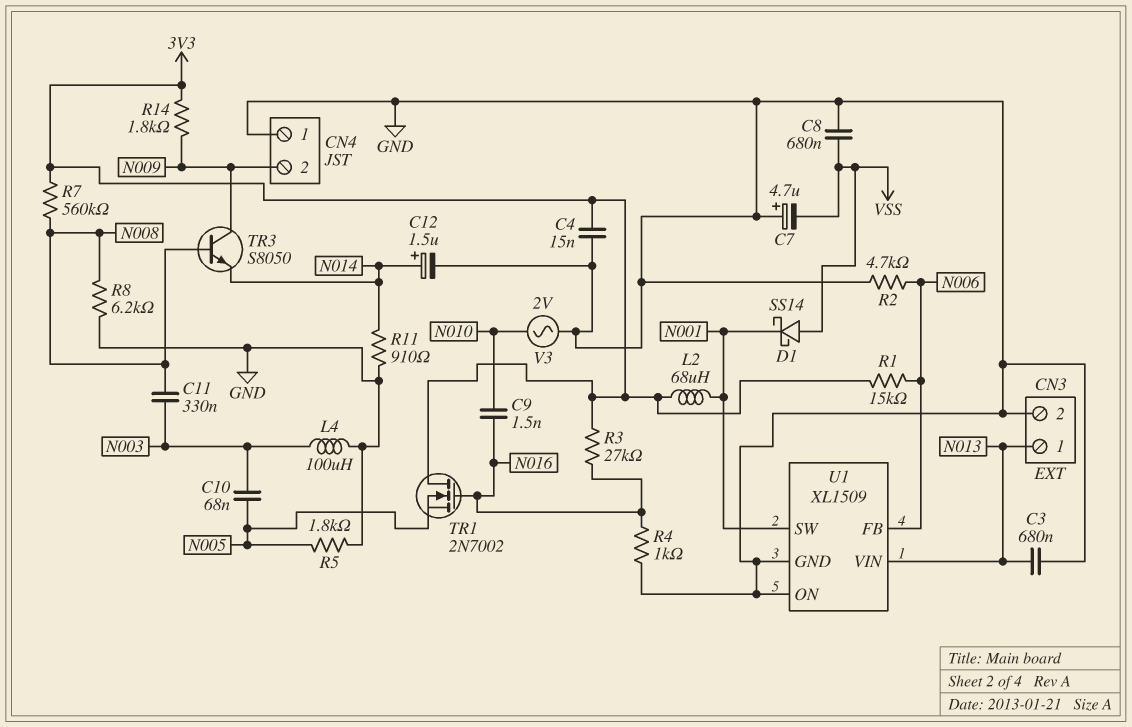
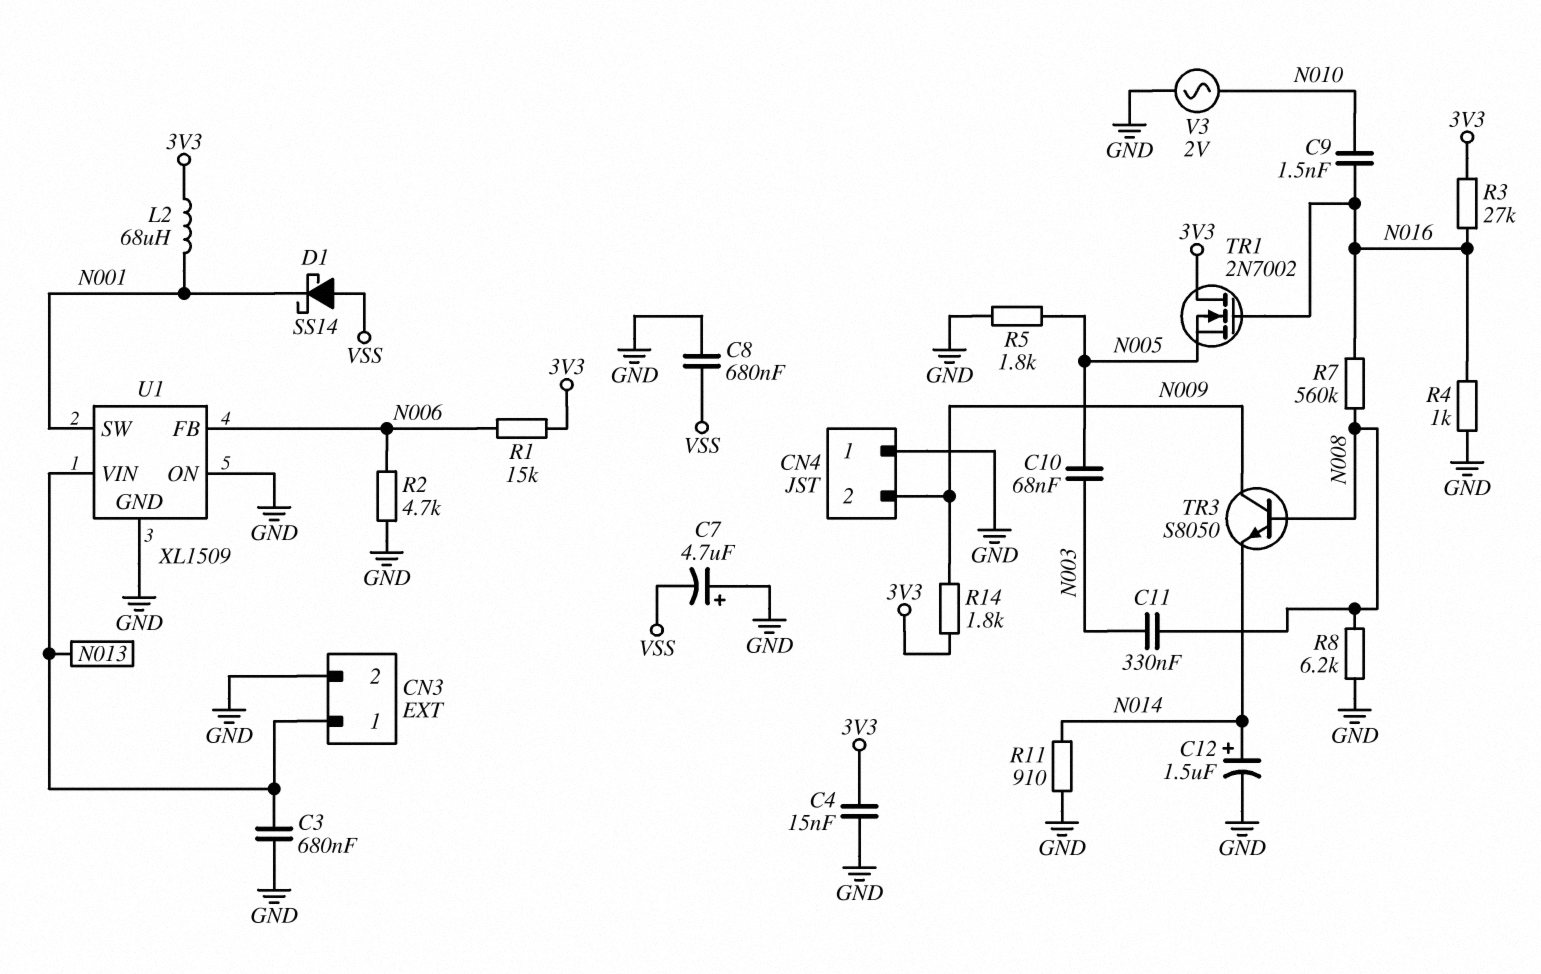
L4: 100uH (GND, N003) -> none
R7: 560k (3V3, N008) -> 560k (N008, N016)

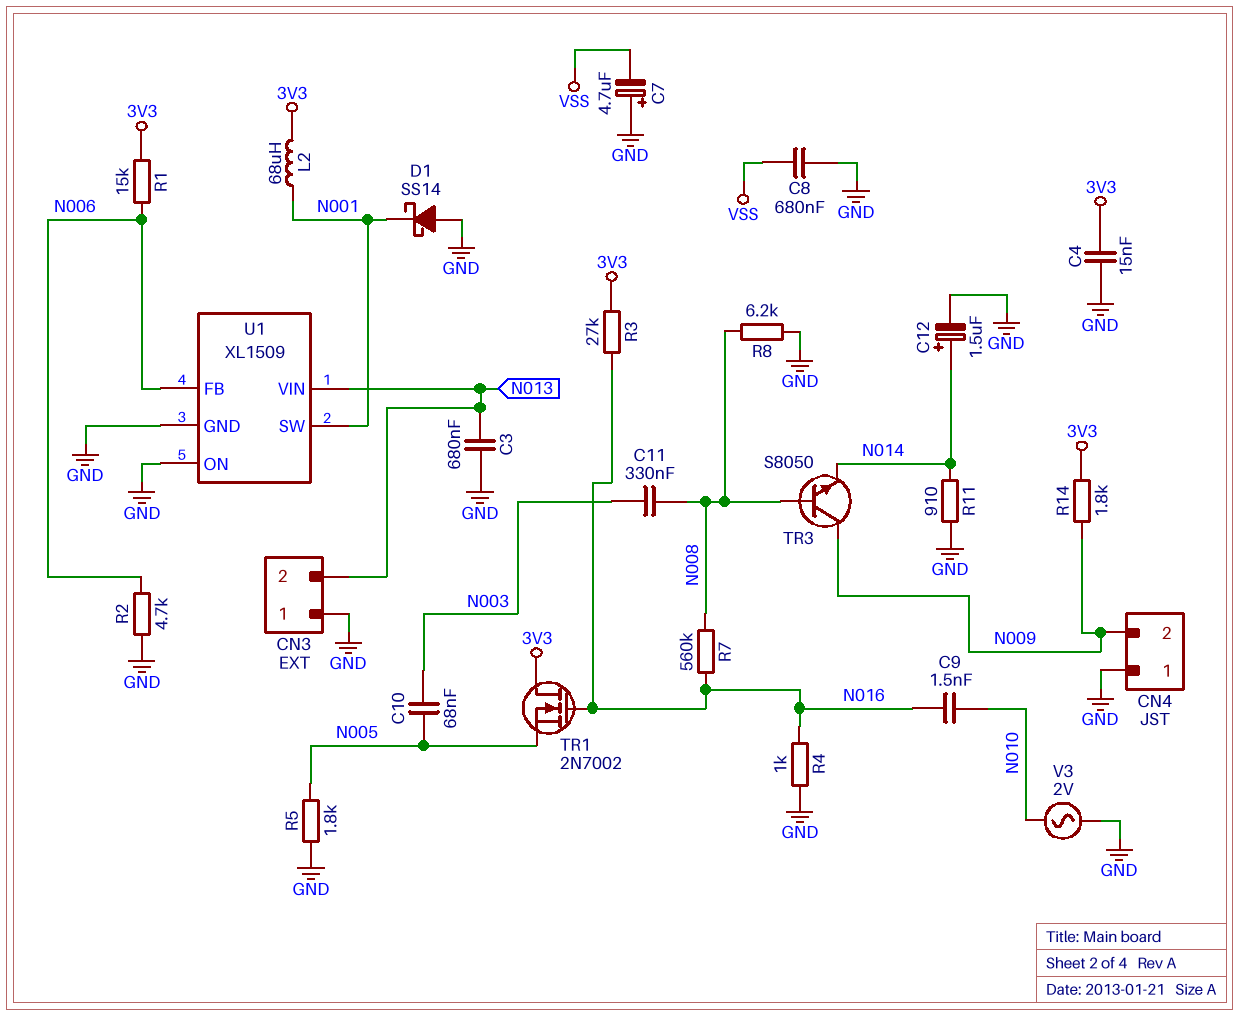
CN3 pin 1: N013 -> GND
CN3 pin 2: GND -> N013
D1: schottky SS14 (A VSS, K N001) -> schottky SS14 (A GND, K N001)

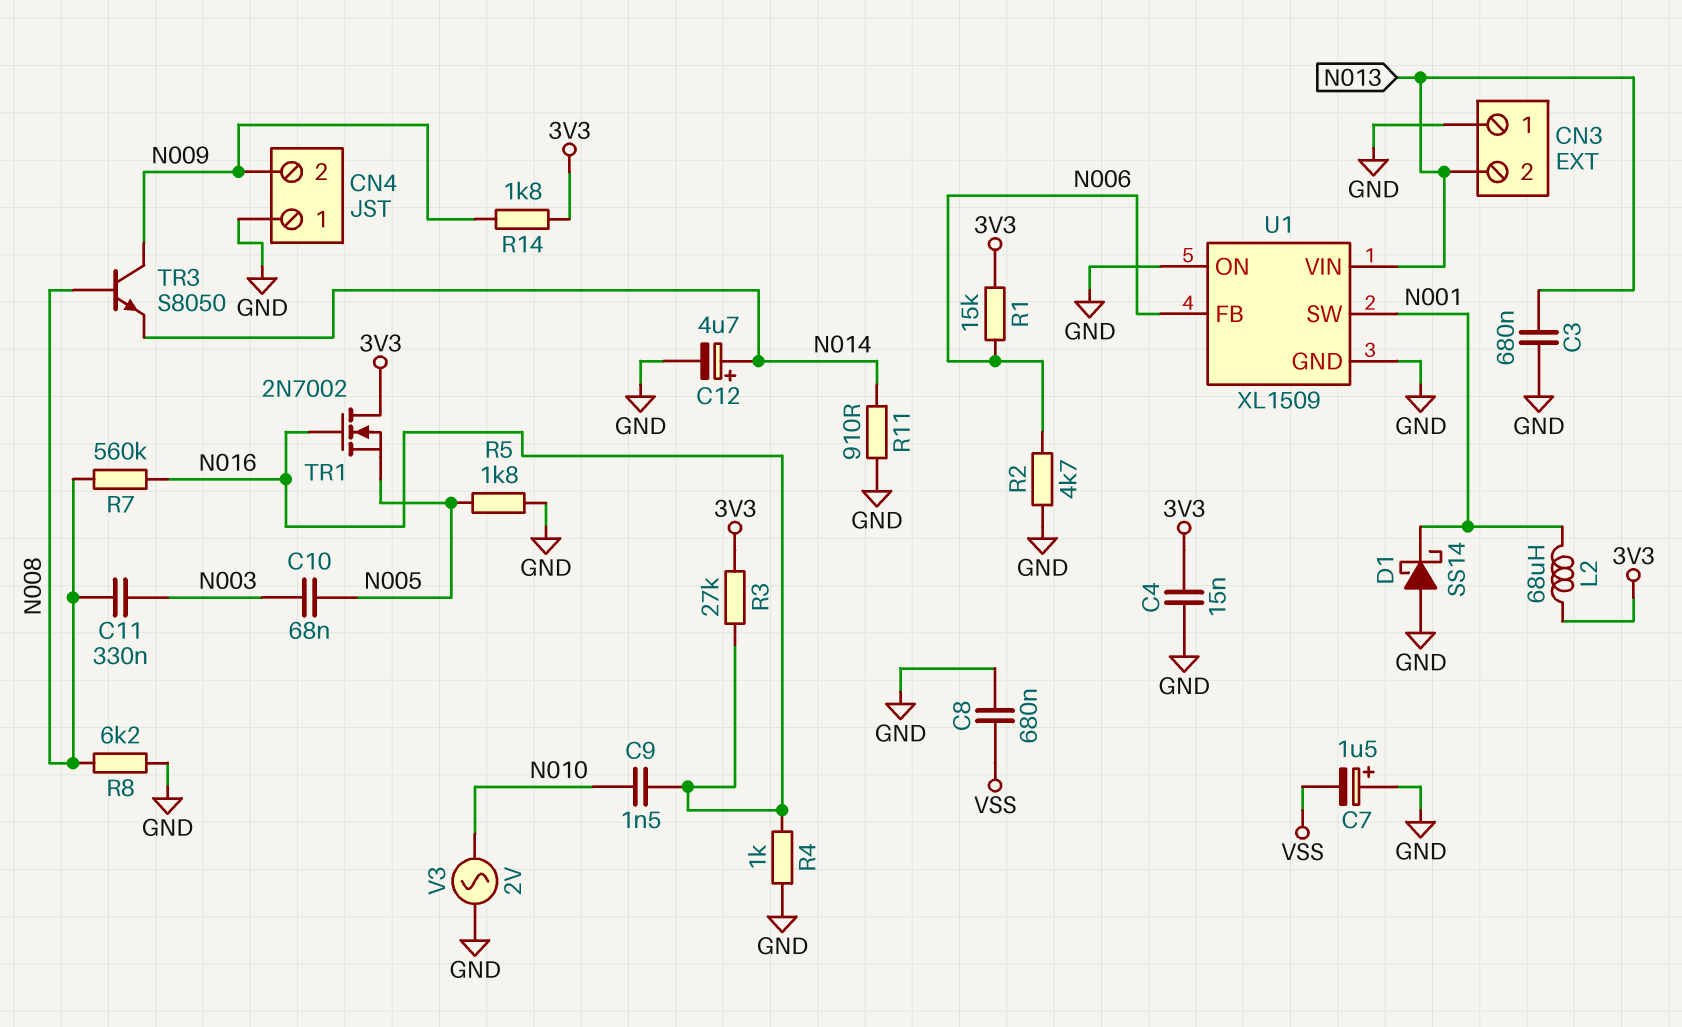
C7: 4.7uF (plus GND, minus VSS) -> 1.5uF (plus GND, minus VSS)
C12: 1.5uF (plus N014, minus GND) -> 4.7uF (plus N014, minus GND)

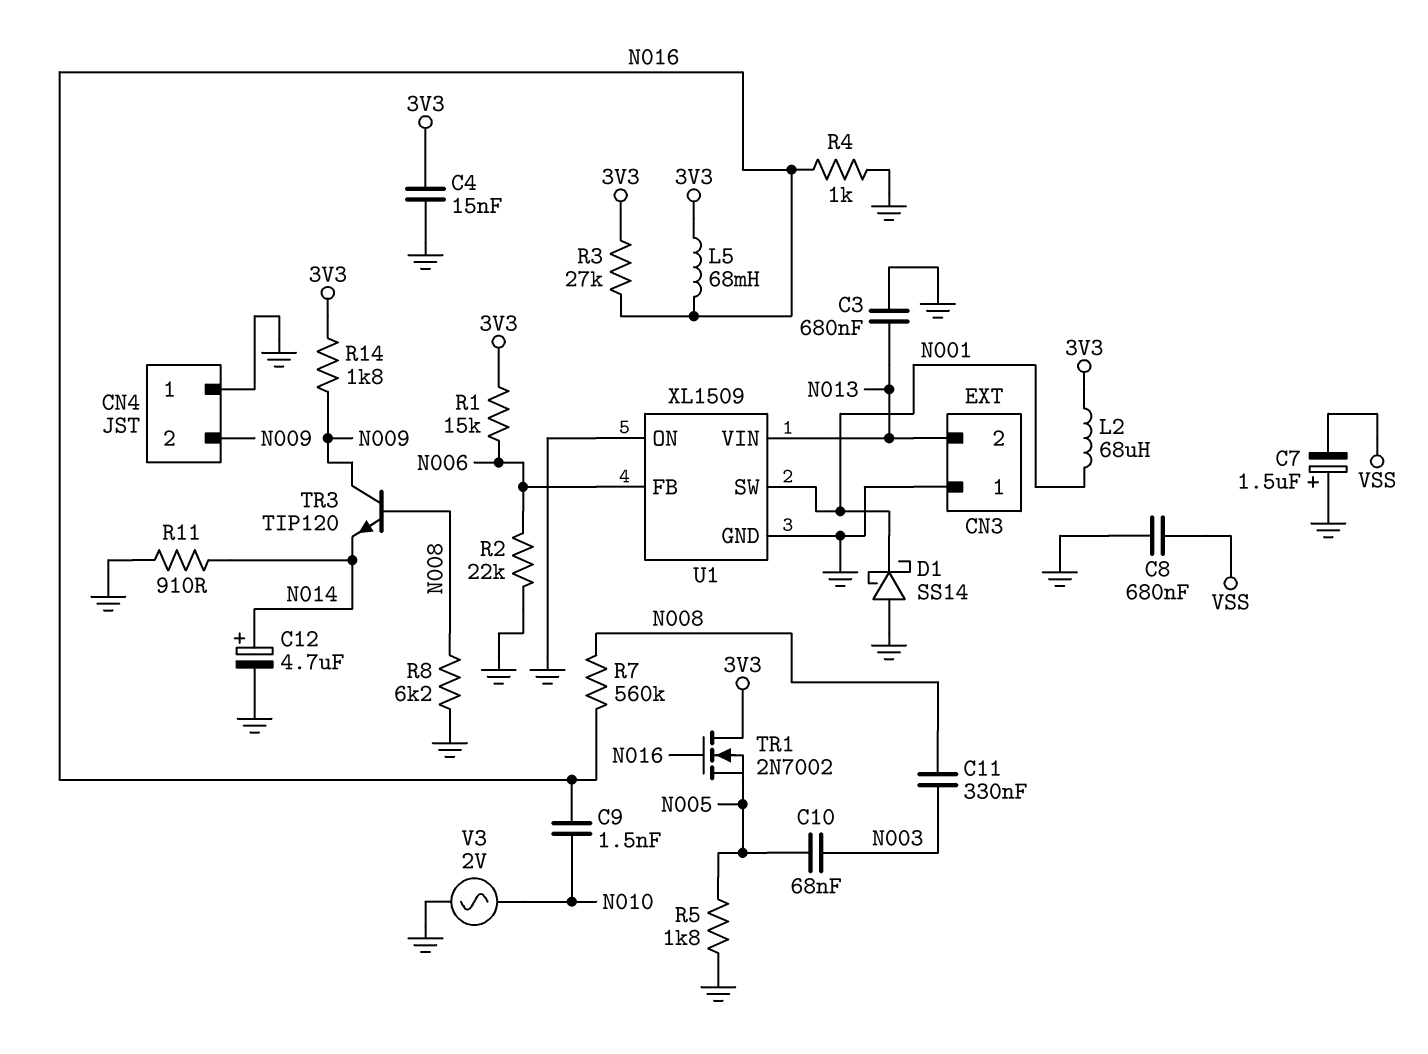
L5: none -> 68mH (3V3, N016)
R2: 4.7k (GND, N006) -> 22k (GND, N006)
TR3: NPN S8050 (B N008, C N009, E N014) -> NPN TIP120 (B N008, C N009, E N014)

